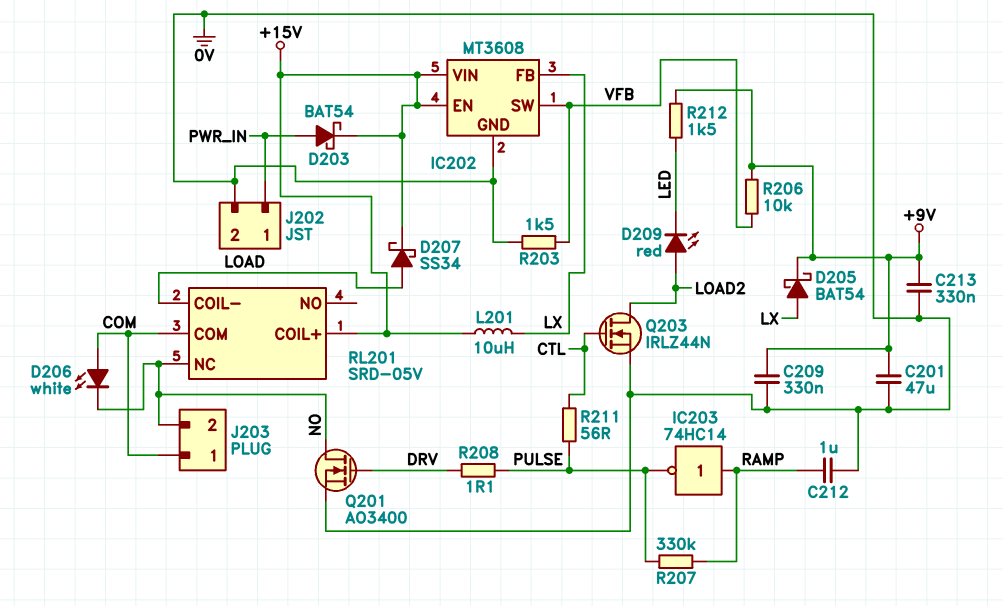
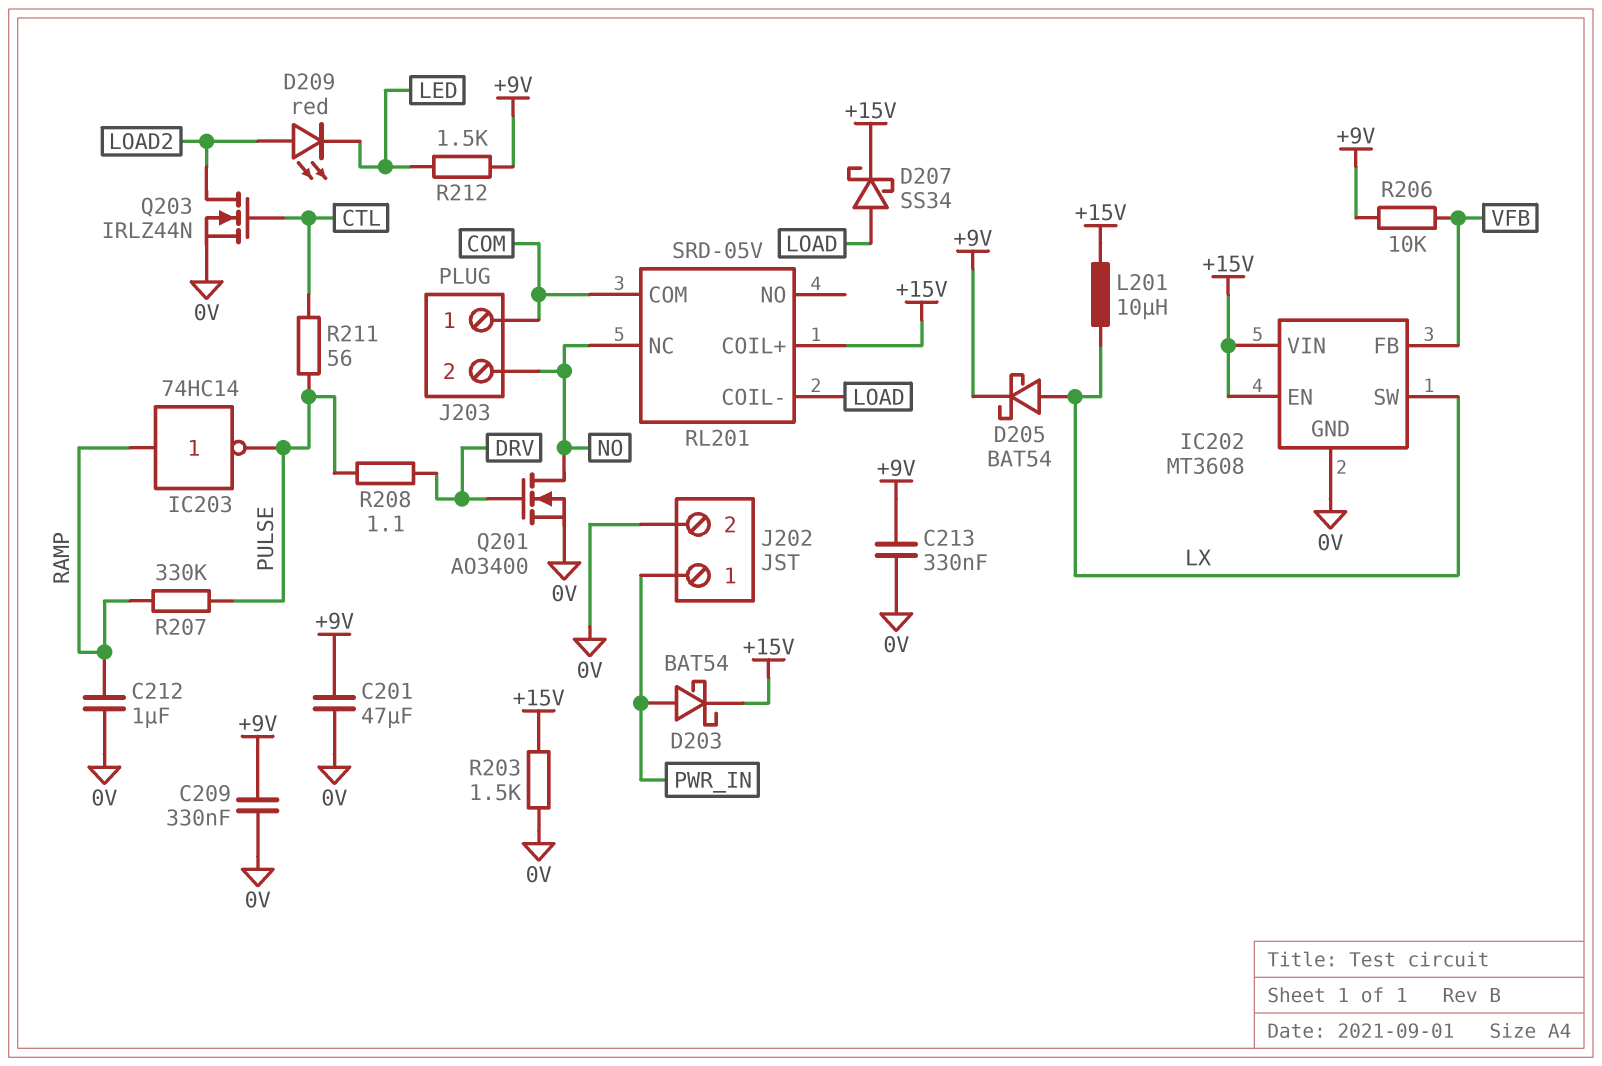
D206: LED white (A COM, K NO) -> none
IC202 pin FB: LX -> VFB
IC202 pin SW: VFB -> LX
R203: 1.5k (0V, VFB) -> 1.5k (+15V, 0V)

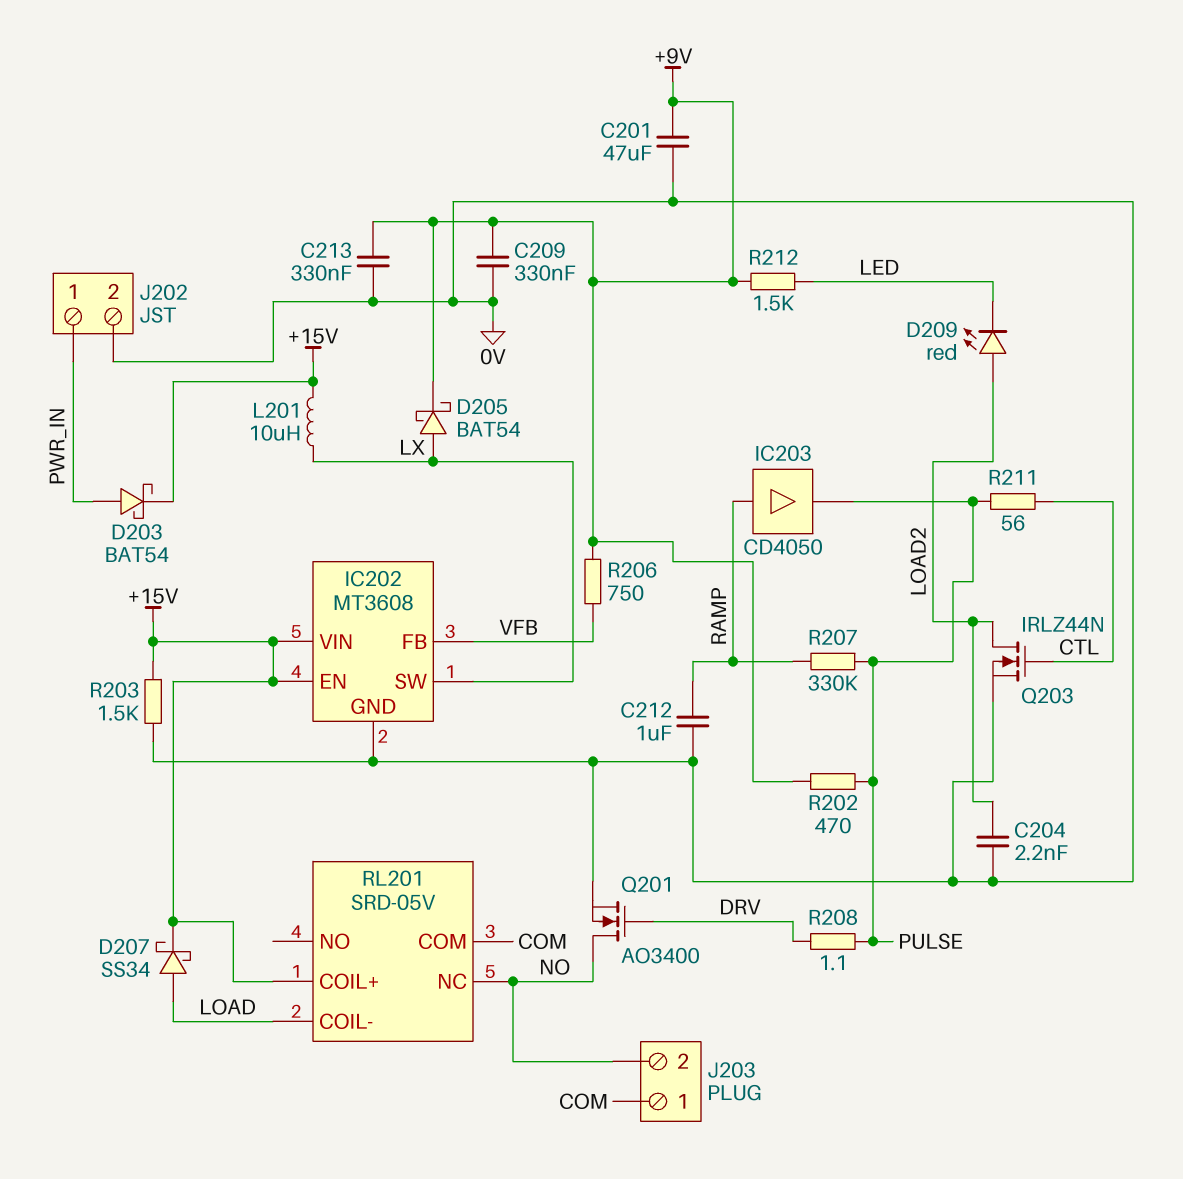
C204: none -> 2.2nF (0V, LOAD2)
IC203: NOT 74HC14 (in RAMP, out PULSE) -> buffer CD4050 (in RAMP, out PULSE)
R202: none -> 470 (+9V, PULSE)
R206: 10k (+9V, VFB) -> 750 (+9V, VFB)

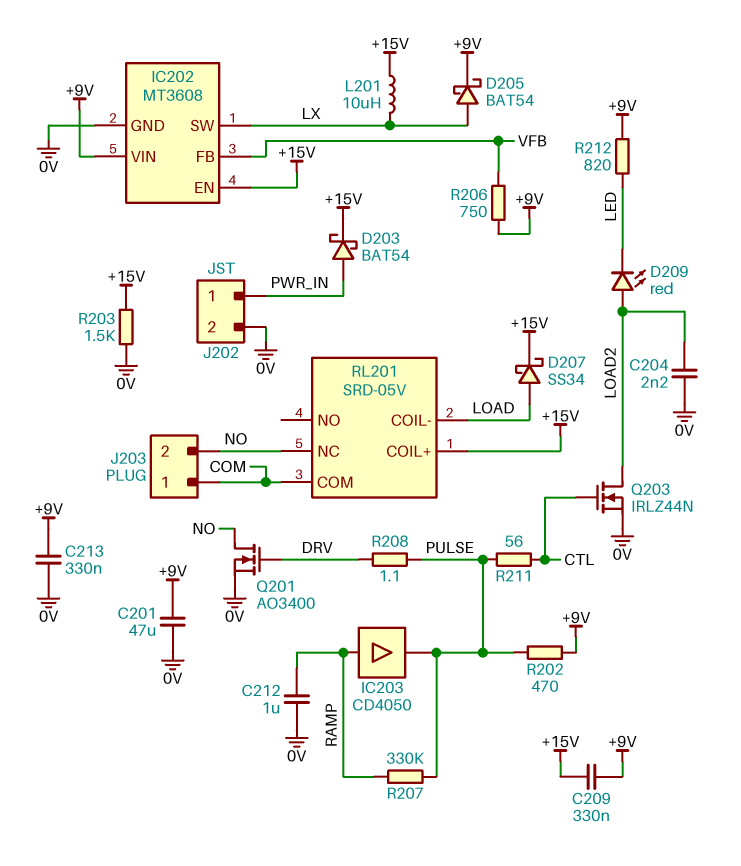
C209: 330nF (+9V, 0V) -> 330nF (+9V, +15V)
IC202 pin VIN: +15V -> +9V
R212: 1.5k (+9V, LED) -> 820 (+9V, LED)

